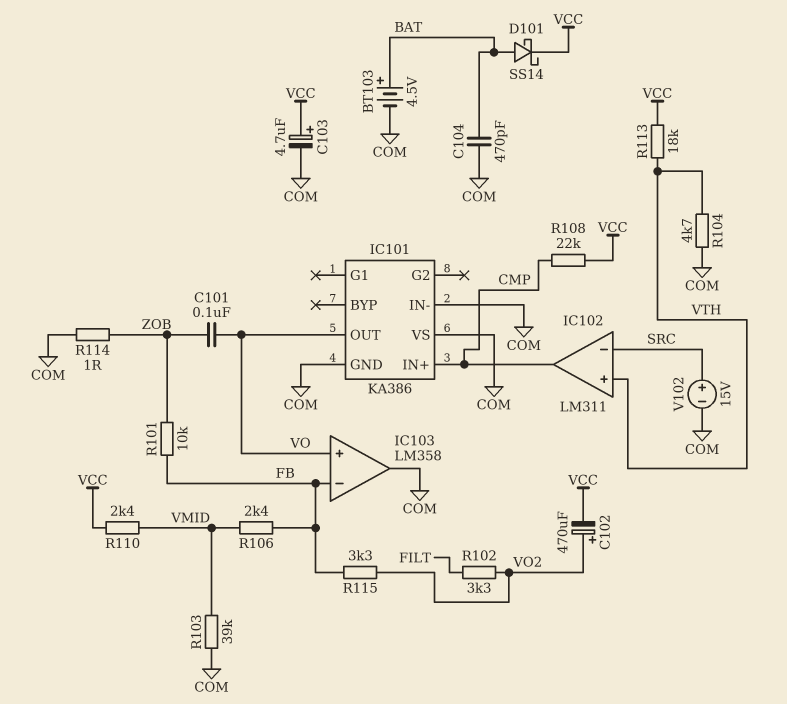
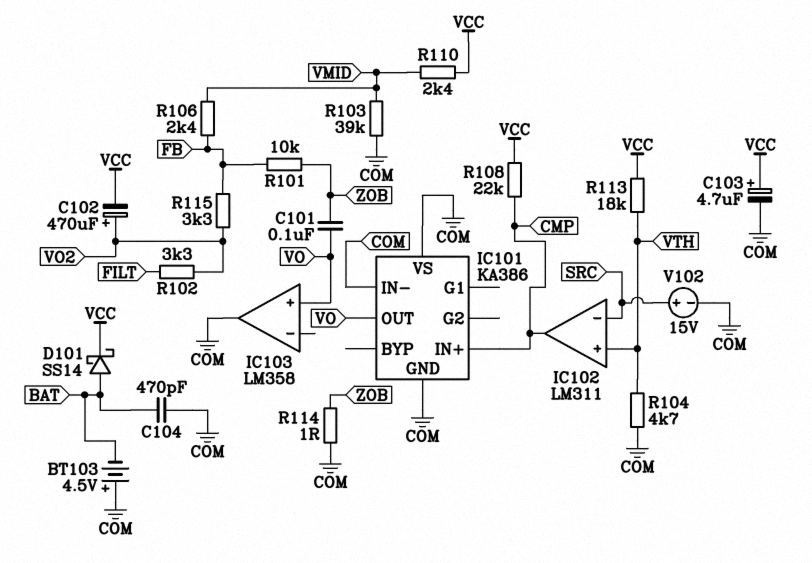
BT103: 4.5V (plus BAT, minus COM) -> 4.5V (plus COM, minus BAT)
IC103 pin in-: FB -> none

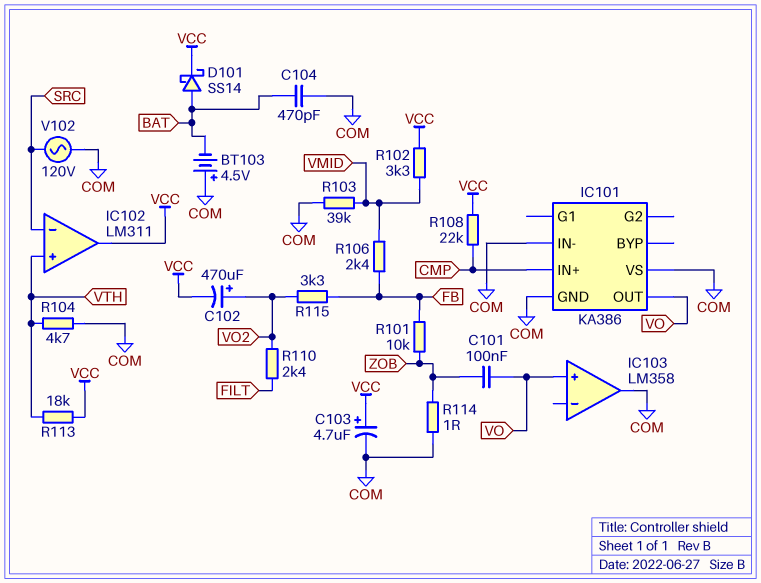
IC102 pin out: CMP -> VCC
R102: 3.3k (FILT, VO2) -> 3.3k (VCC, VMID)
R110: 2.4k (VCC, VMID) -> 2.4k (FILT, VO2)
V102: 15V (plus SRC, minus COM) -> AC 120V (COM, SRC)

